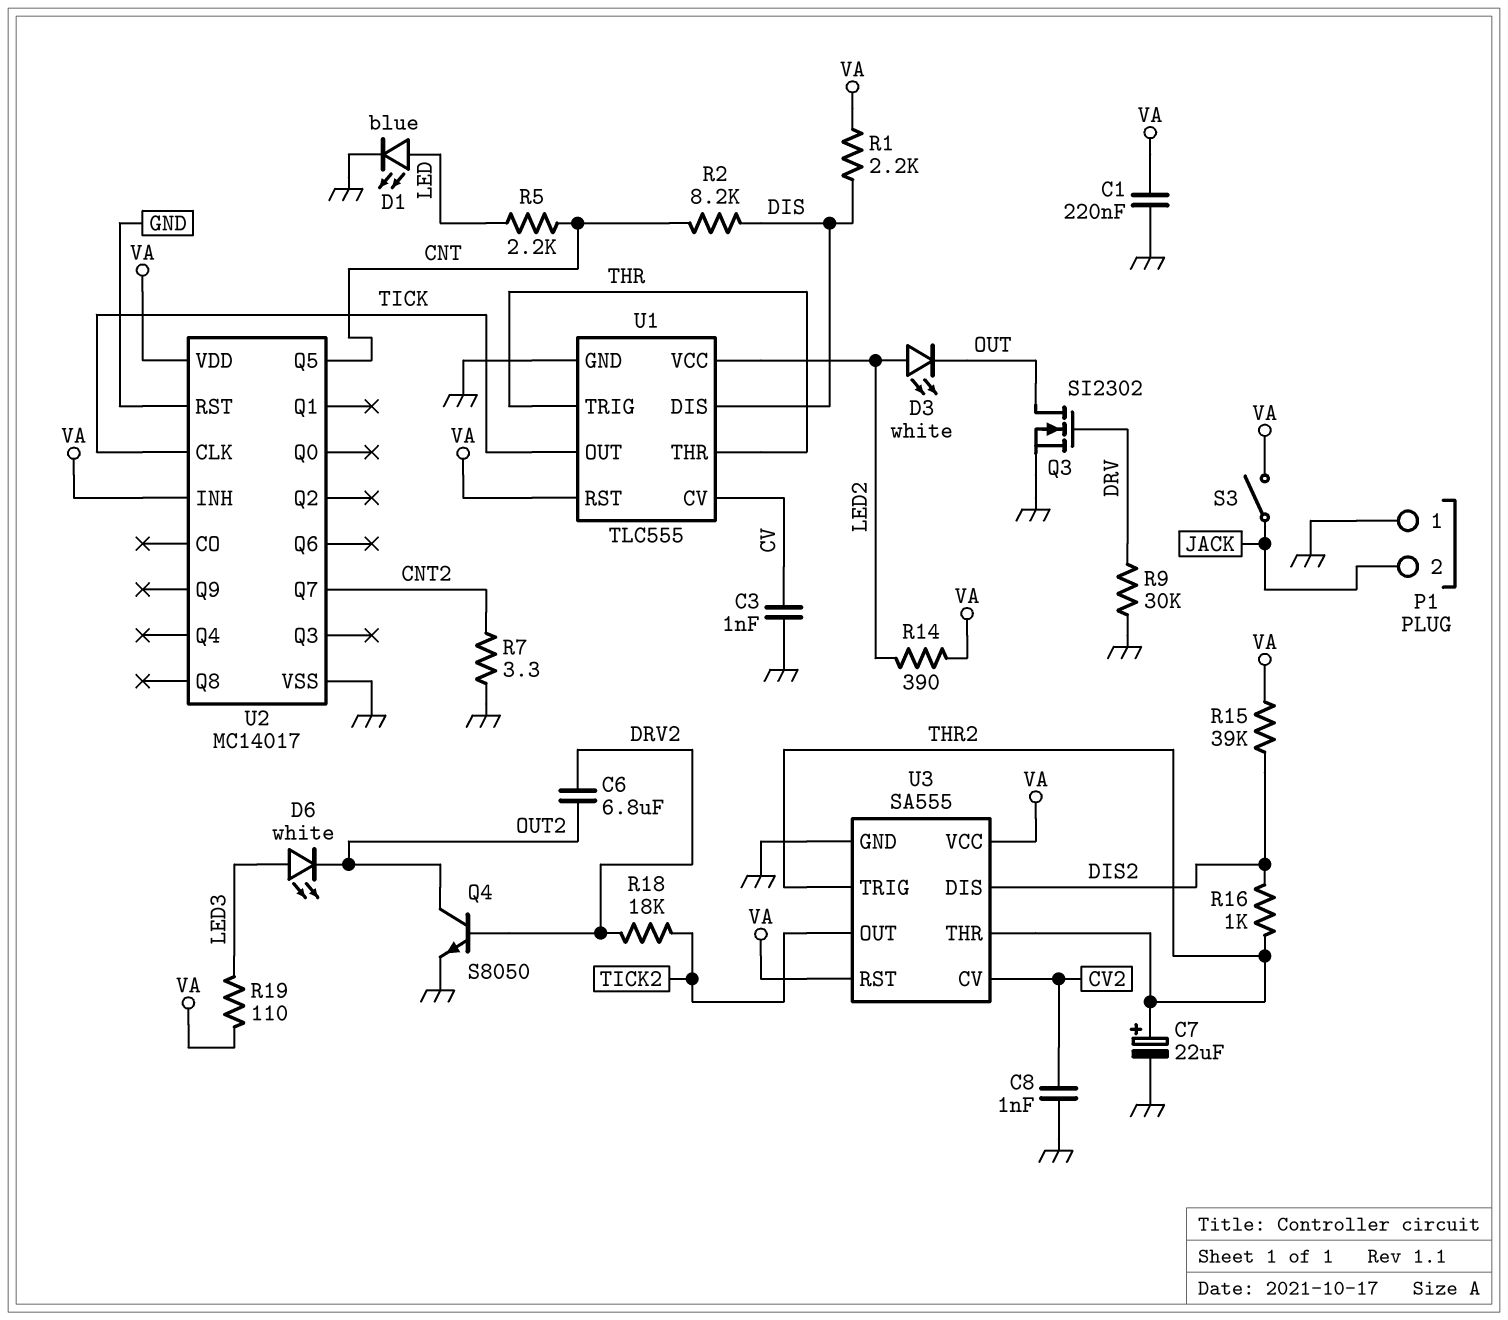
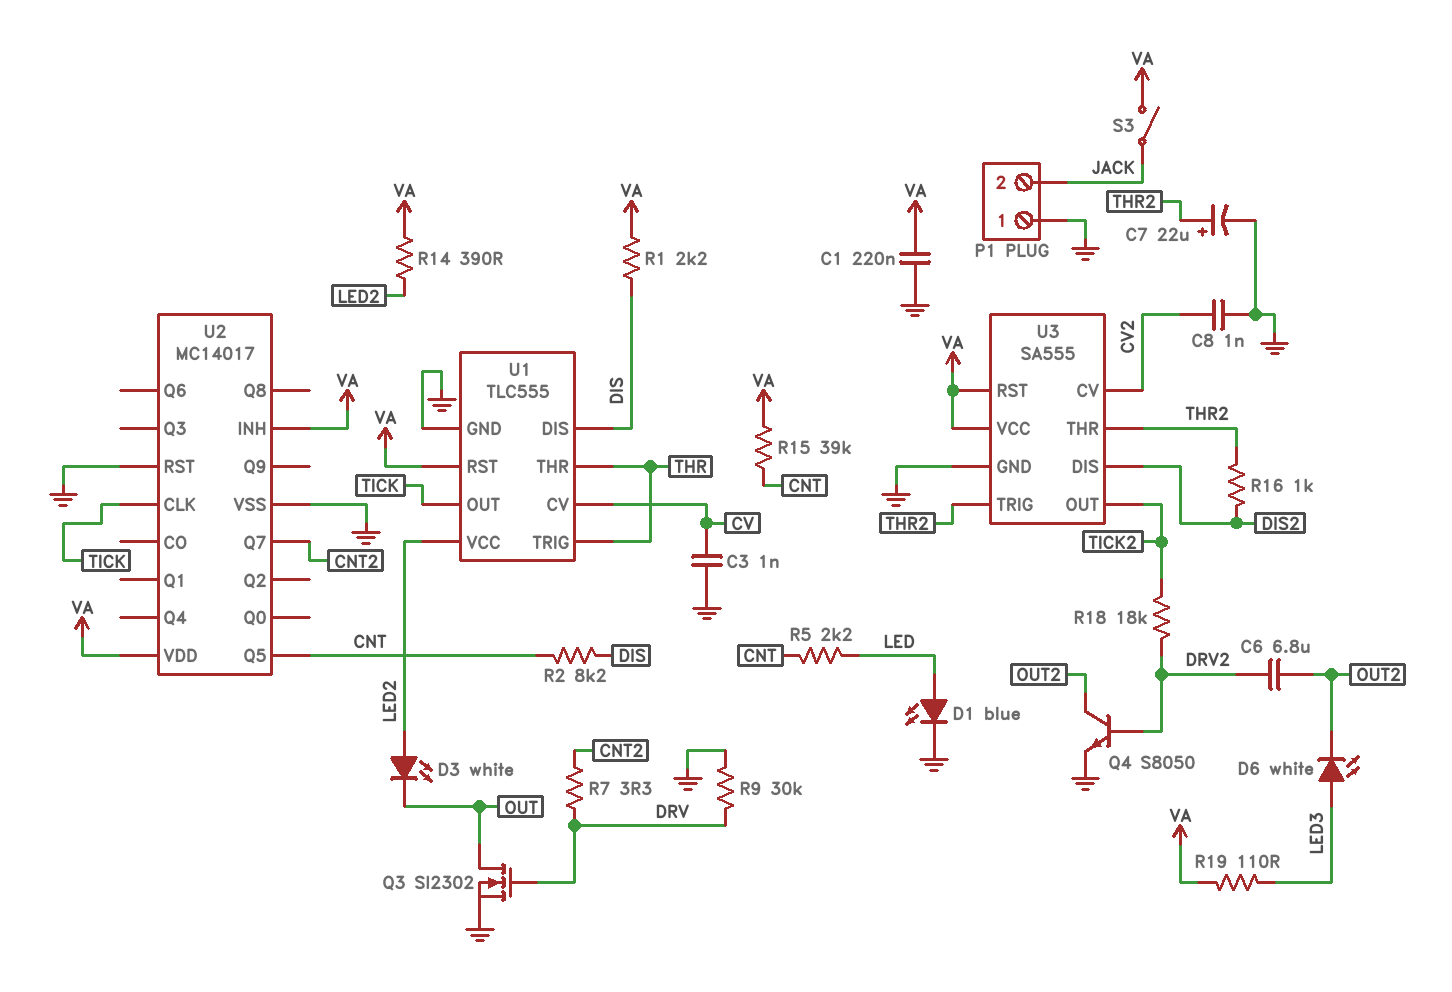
R7: 3.3 (CNT2, GND) -> 3.3 (CNT2, DRV)
R15: 39k (DIS2, VA) -> 39k (CNT, VA)

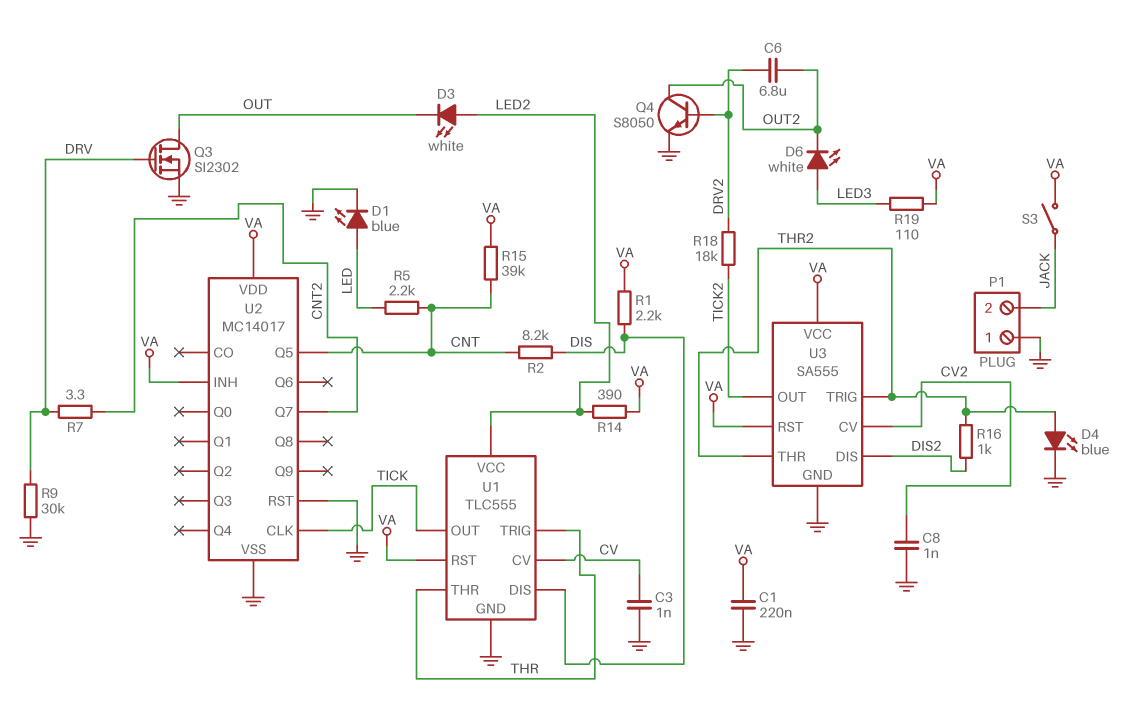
C7: 22uF (plus THR2, minus GND) -> none
D4: none -> LED blue (A THR2, K GND)

